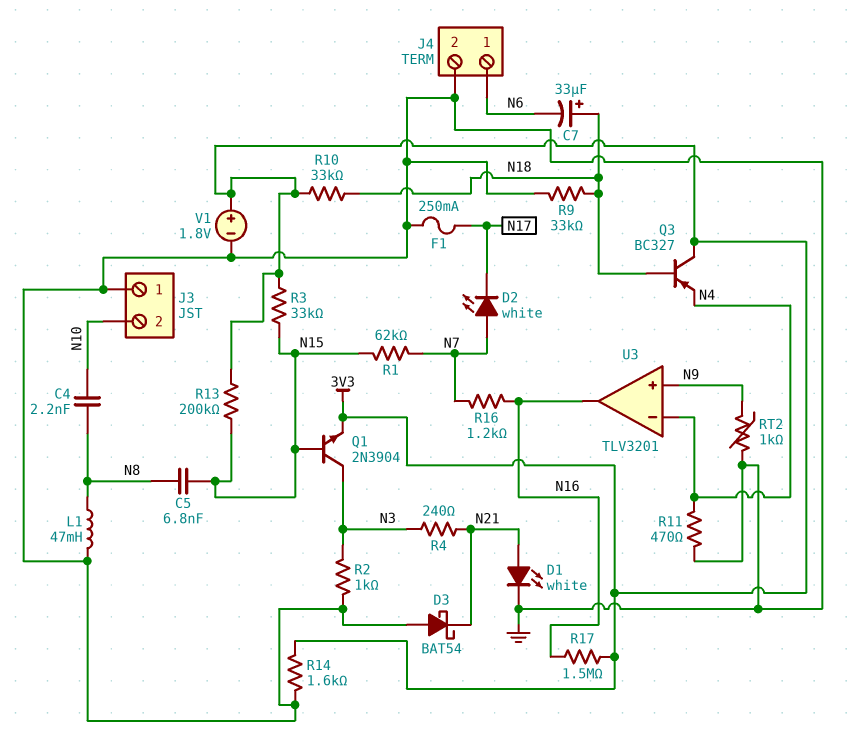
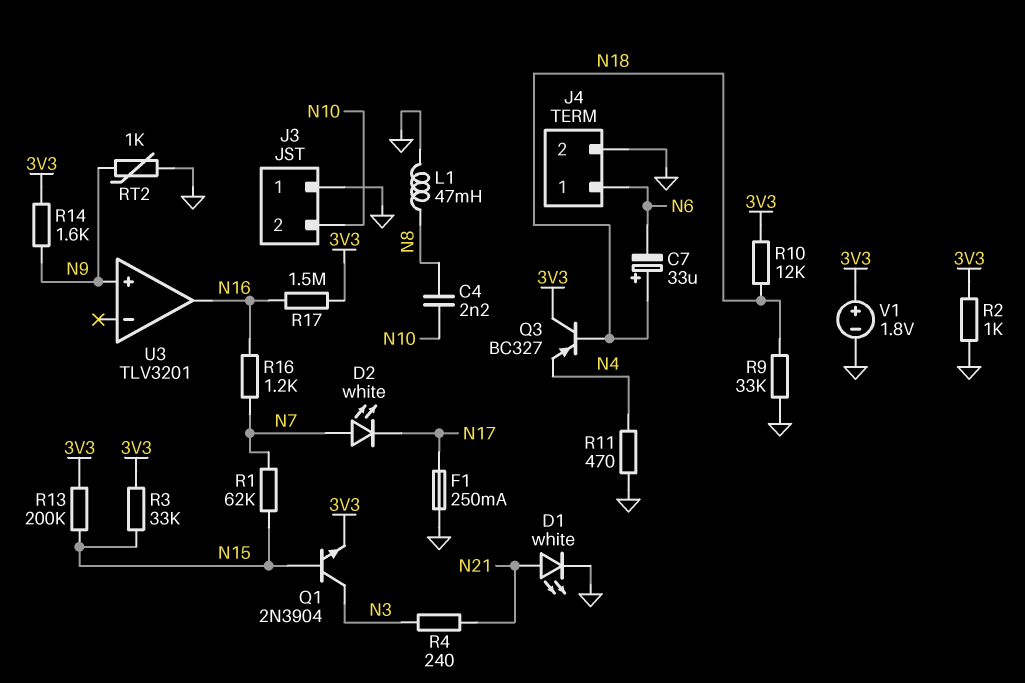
C5: 6.8nF (N8, N15) -> none
D3: schottky BAT54 (A GND, K N21) -> none
R2: 1k (GND, N3) -> 1k (3V3, GND)
R10: 33k (3V3, N18) -> 12k (3V3, N18)
R14: 1.6k (3V3, GND) -> 1.6k (3V3, N9)
U3 pin in-: N4 -> none

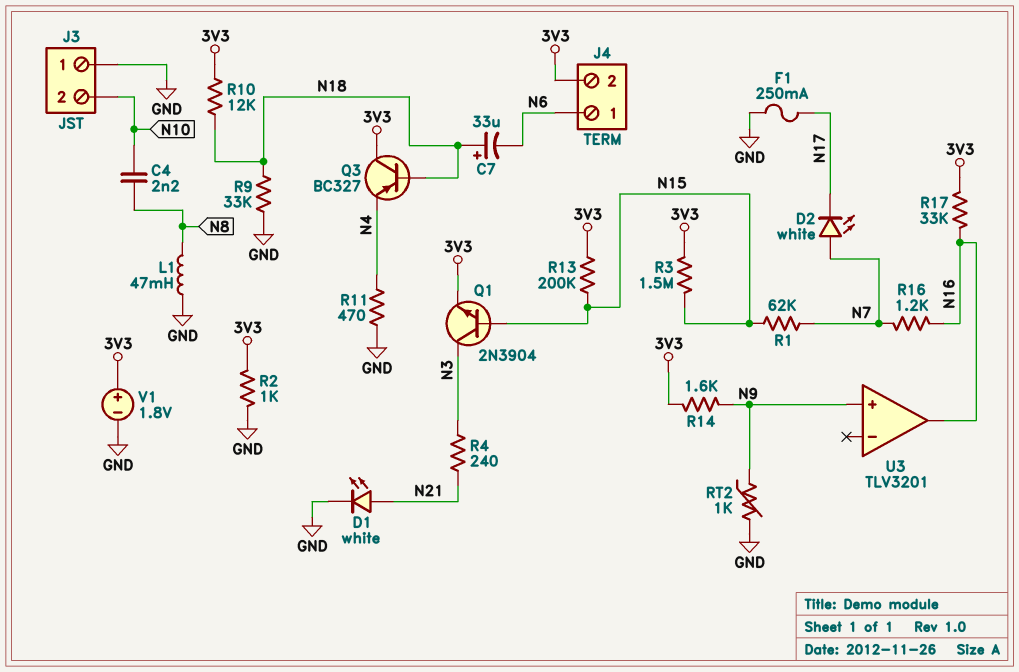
J4 pin 2: GND -> 3V3
R3: 33k (3V3, N15) -> 1.5M (3V3, N15)
R17: 1.5M (3V3, N16) -> 33k (3V3, N16)

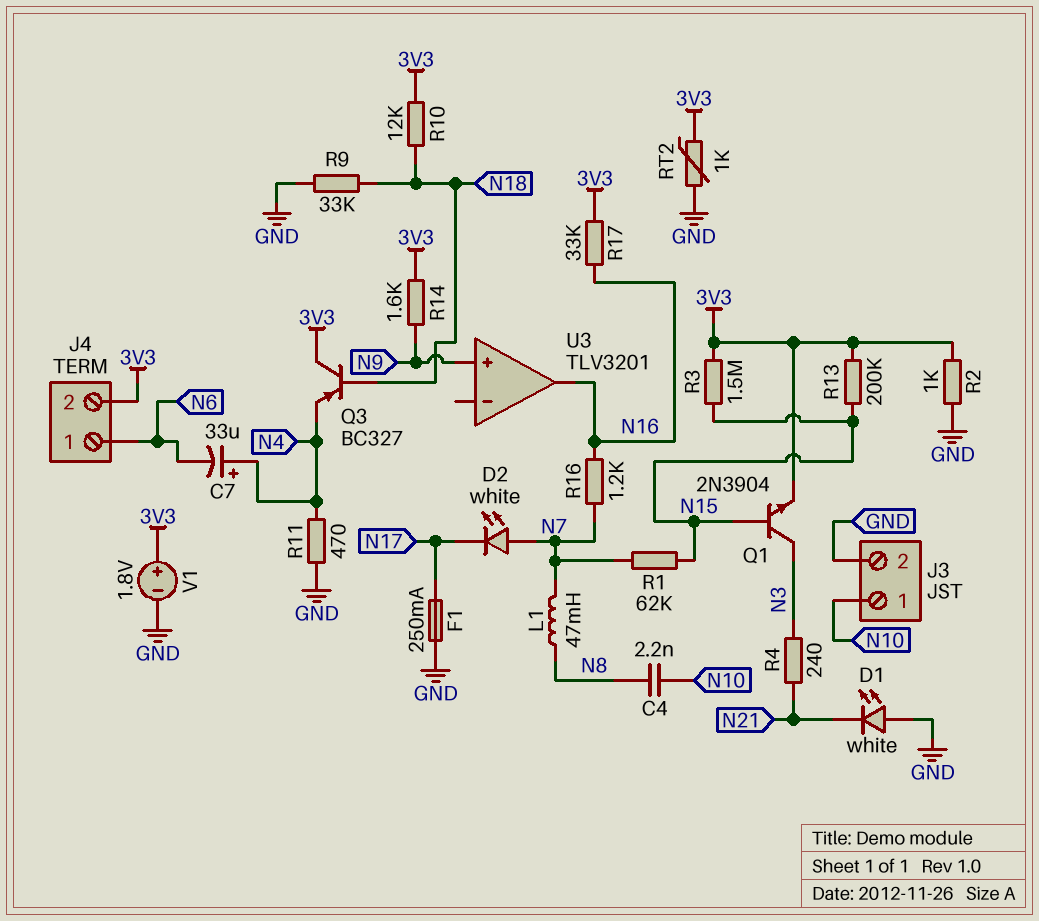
C7: 33uF (plus N18, minus N6) -> 33uF (plus N4, minus N6)
D1: LED white (A N21, K GND) -> LED white (A GND, K N21)
J3 pin 1: GND -> N10
J3 pin 2: N10 -> GND
L1: 47mH (GND, N8) -> 47mH (N7, N8)
RT2: 1k (GND, N9) -> 1k (3V3, GND)

